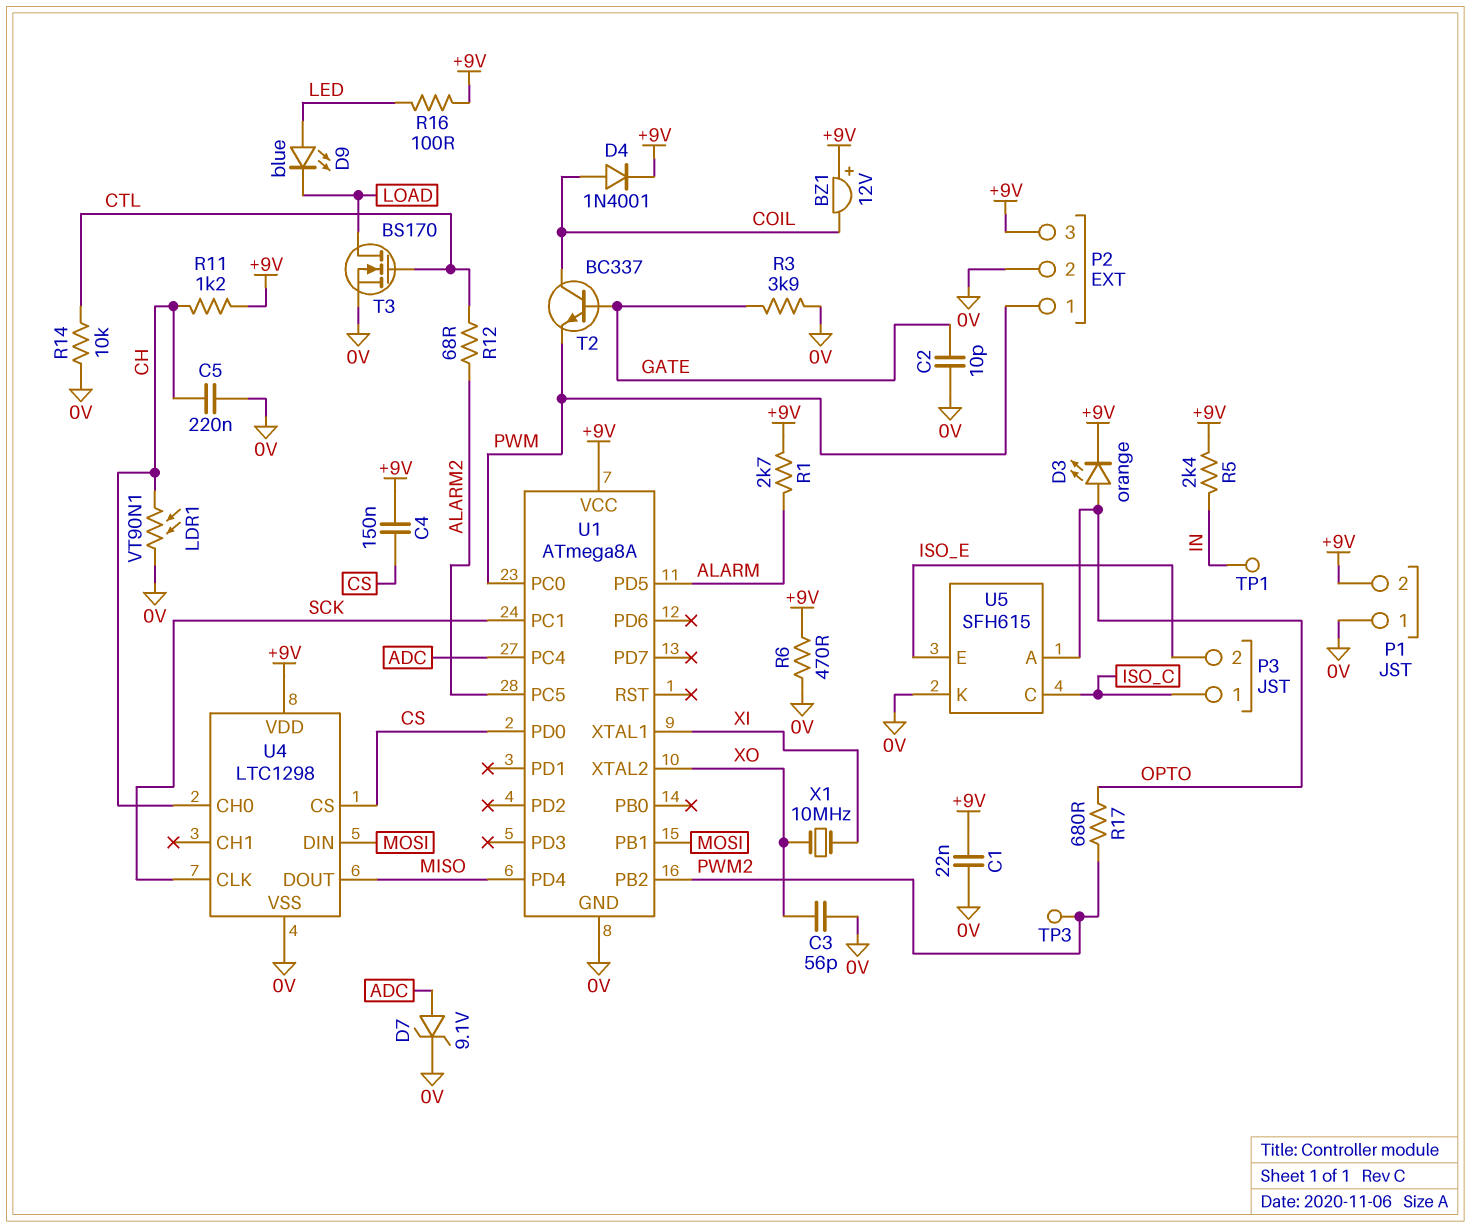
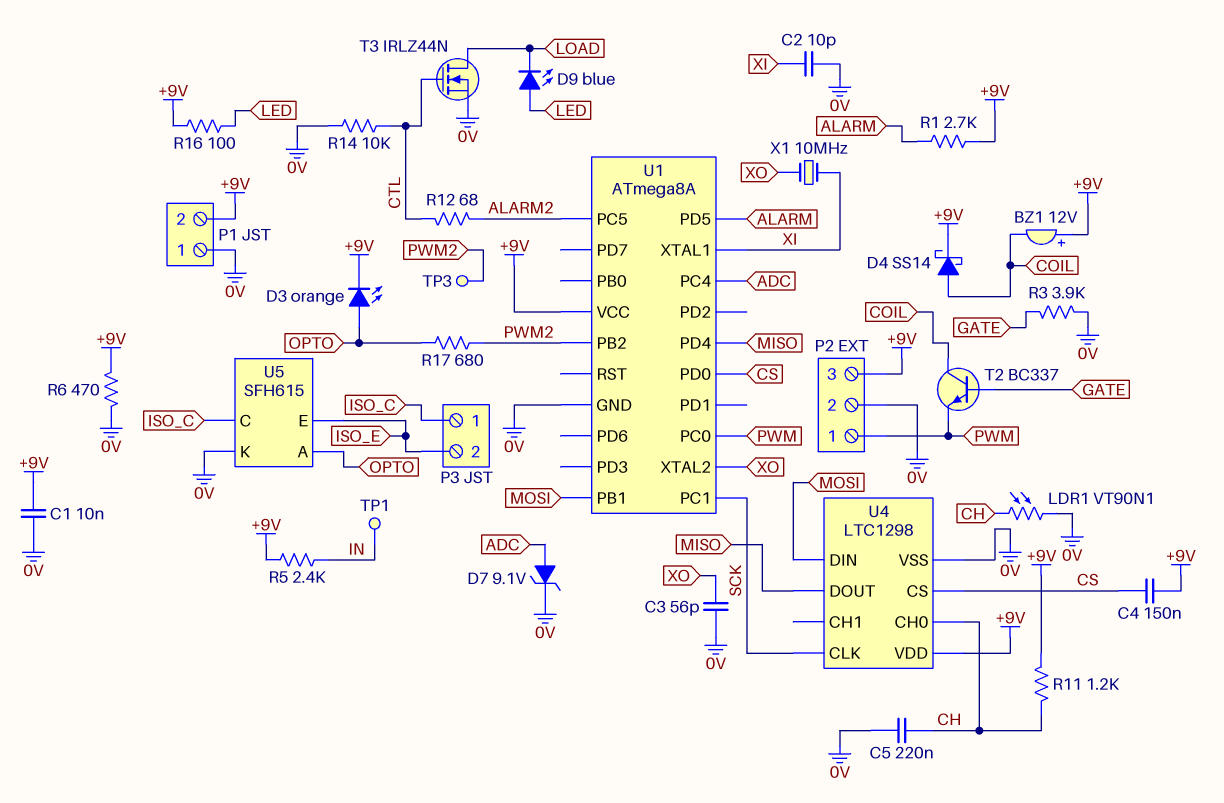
C1: 22nF (+9V, 0V) -> 10nF (+9V, 0V)
C2: 10pF (0V, GATE) -> 10pF (0V, XI)
D4: diode 1N4001 (A COIL, K +9V) -> schottky SS14 (A COIL, K +9V)
T3: NMOS BS170 (G CTL, D LOAD, S 0V) -> NMOS IRLZ44N (G CTL, D LOAD, S 0V)

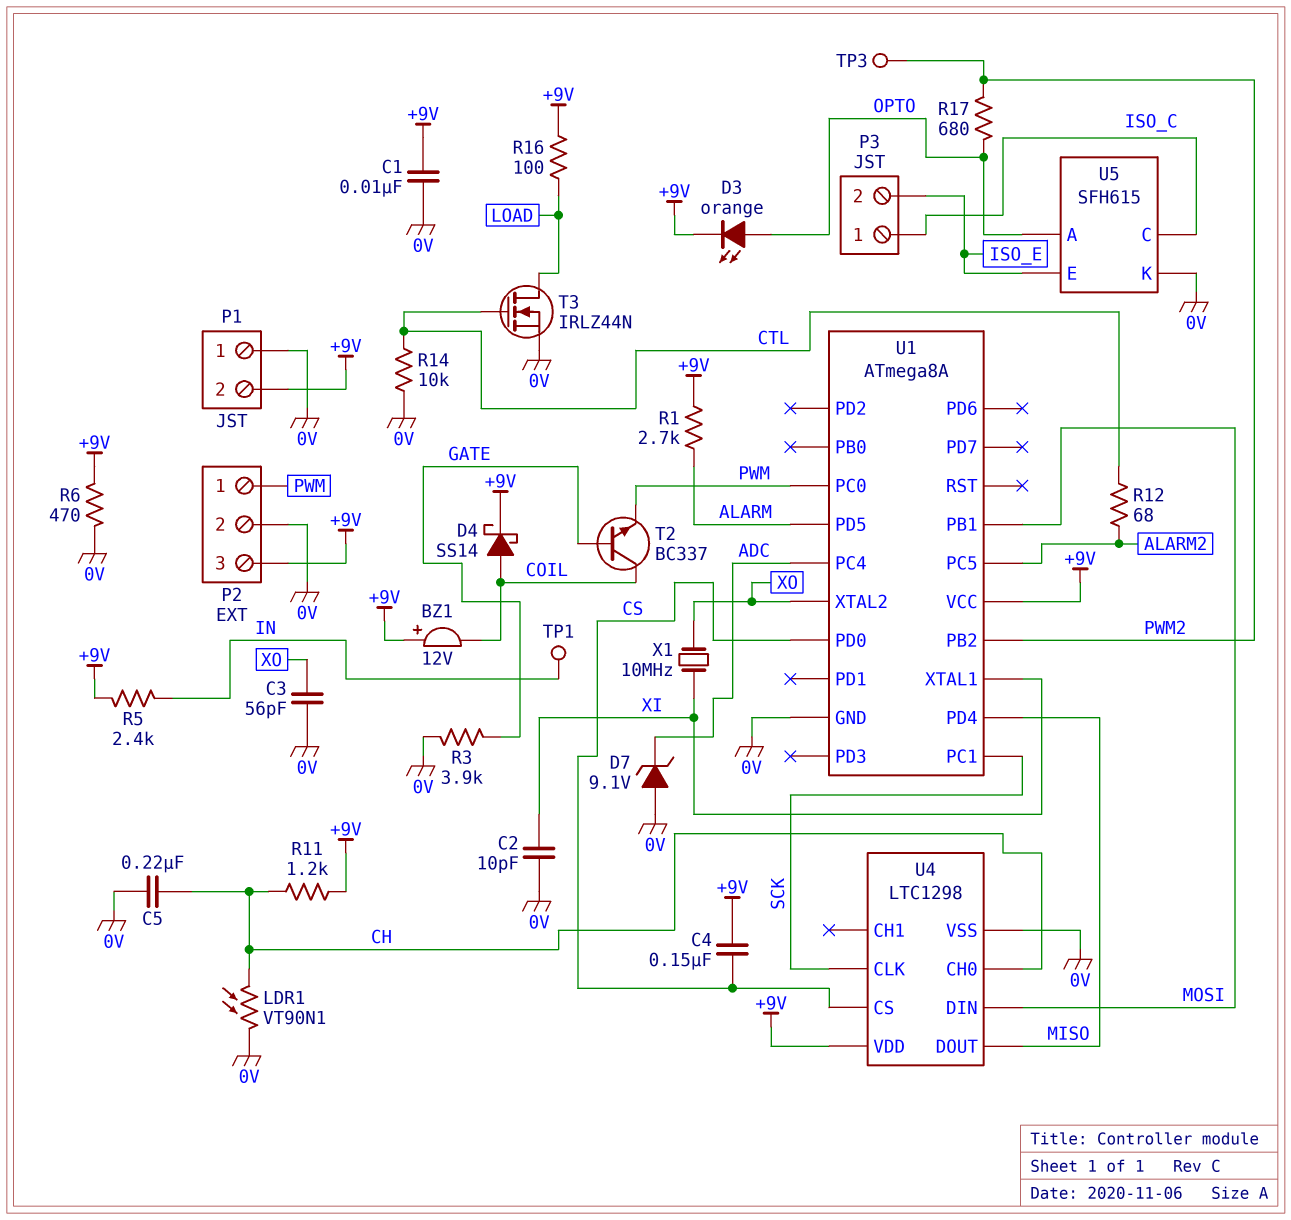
D7: zener 9.1V (A ADC, K 0V) -> zener 9.1V (A 0V, K ADC)
D9: LED blue (A LED, K LOAD) -> none
R16: 100 (+9V, LED) -> 100 (+9V, LOAD)

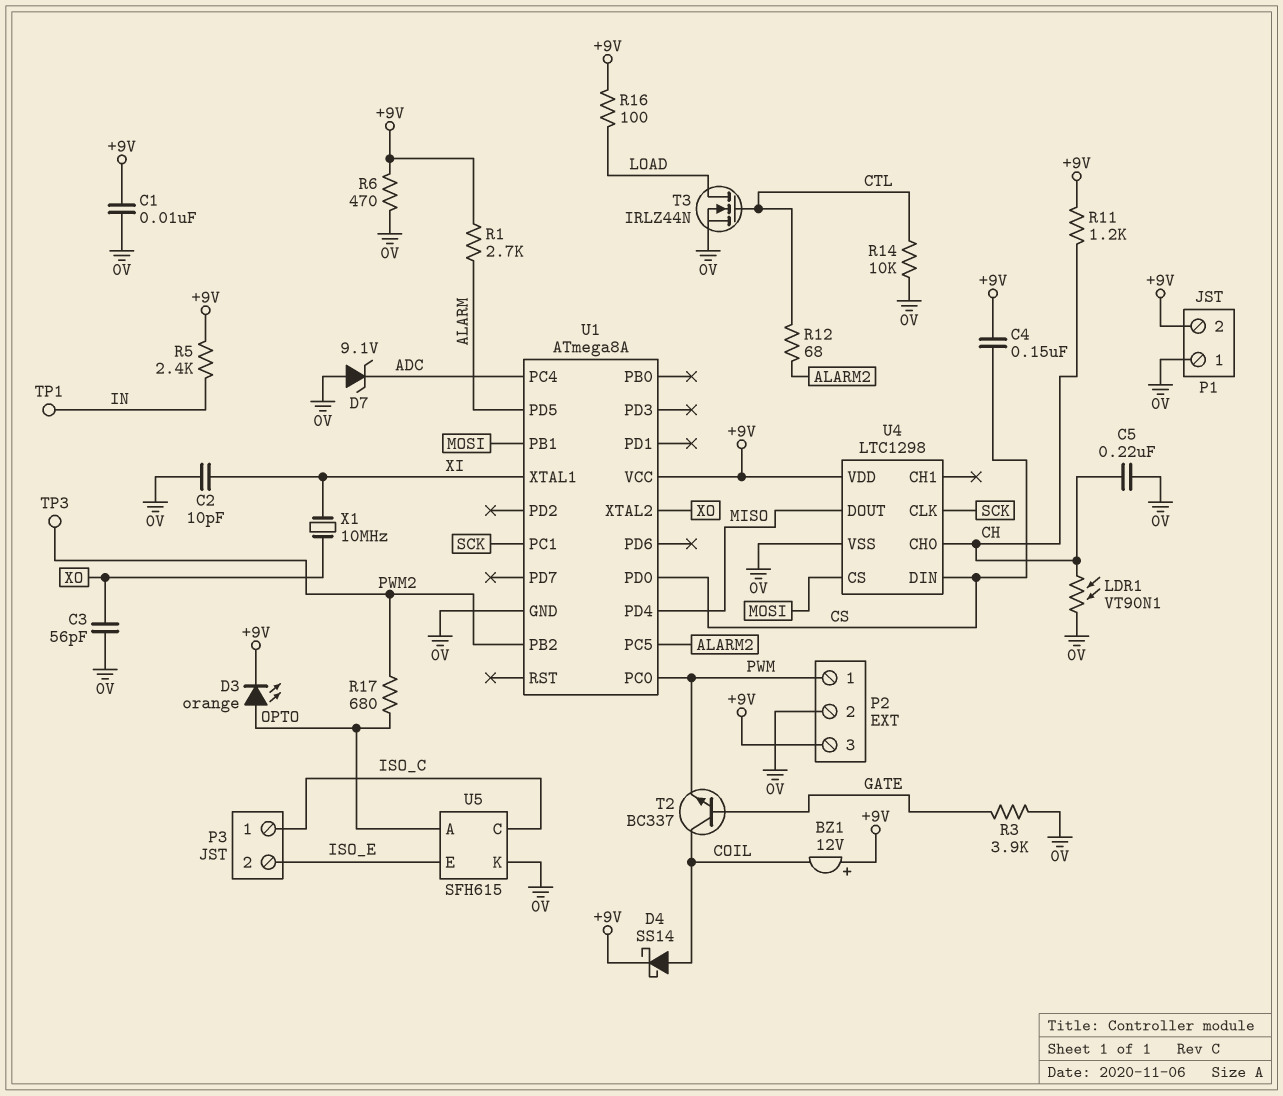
U4 pin CS: CS -> MOSI
U4 pin DIN: MOSI -> CS

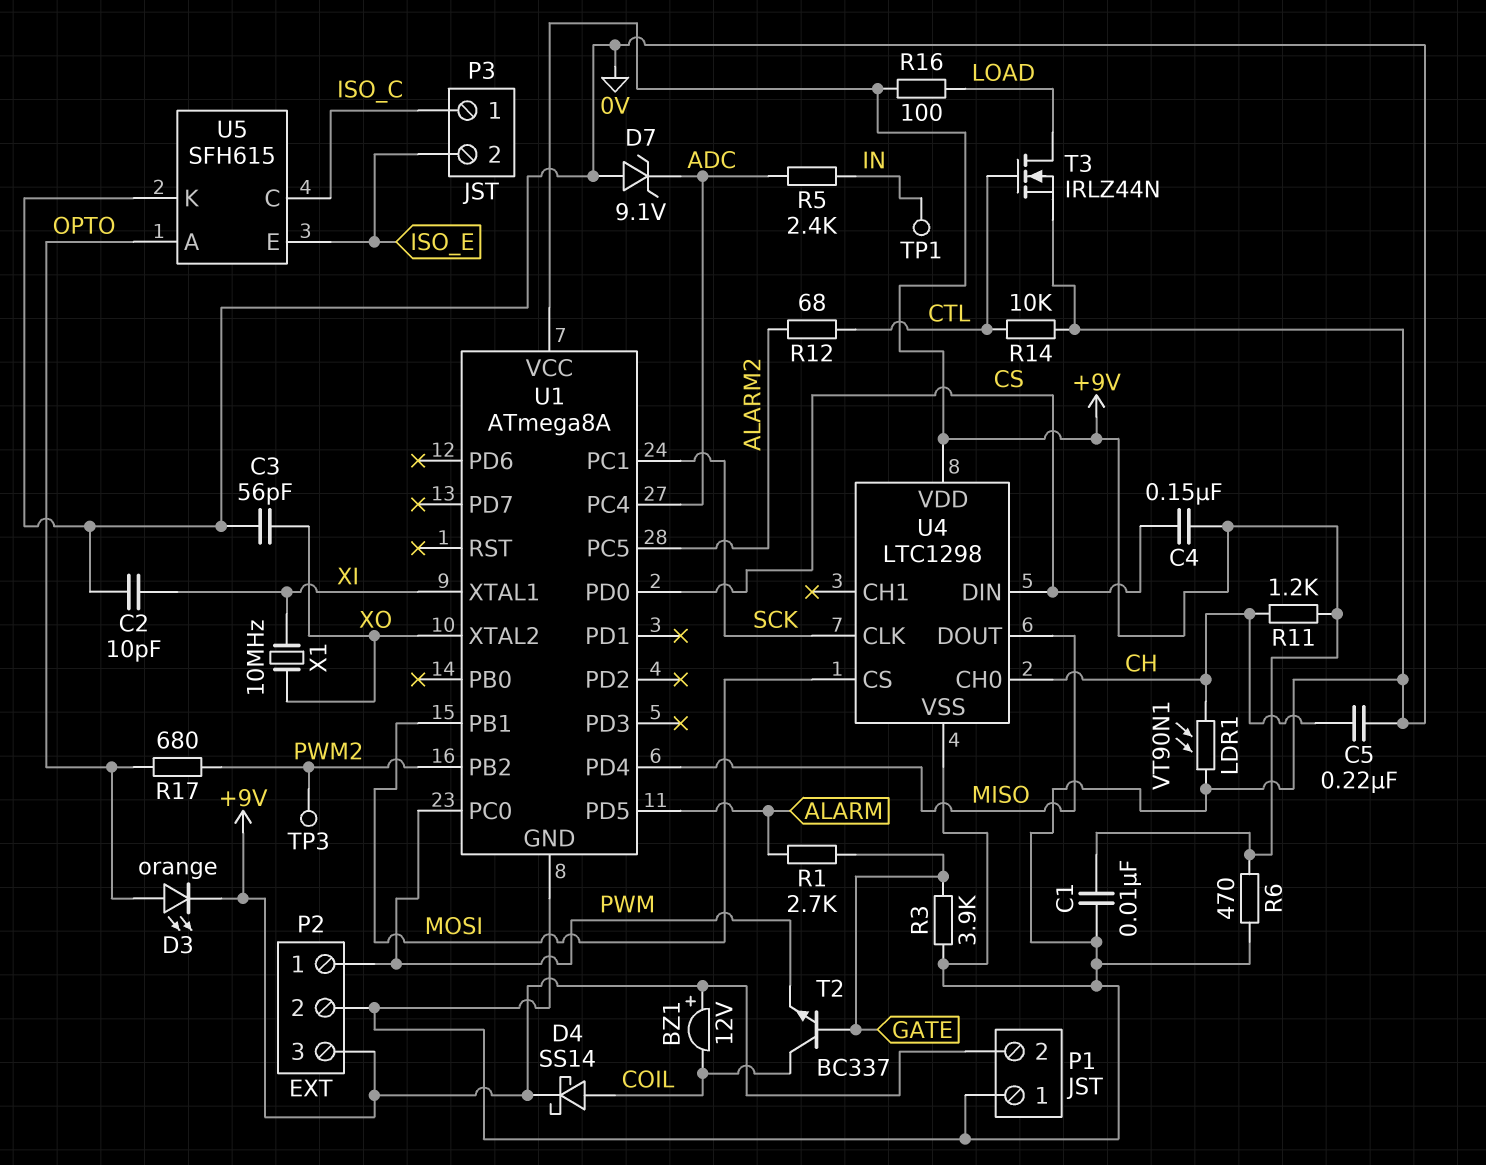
R1: 2.7k (+9V, ALARM) -> 2.7k (ALARM, GATE)
R5: 2.4k (+9V, IN) -> 2.4k (ADC, IN)

